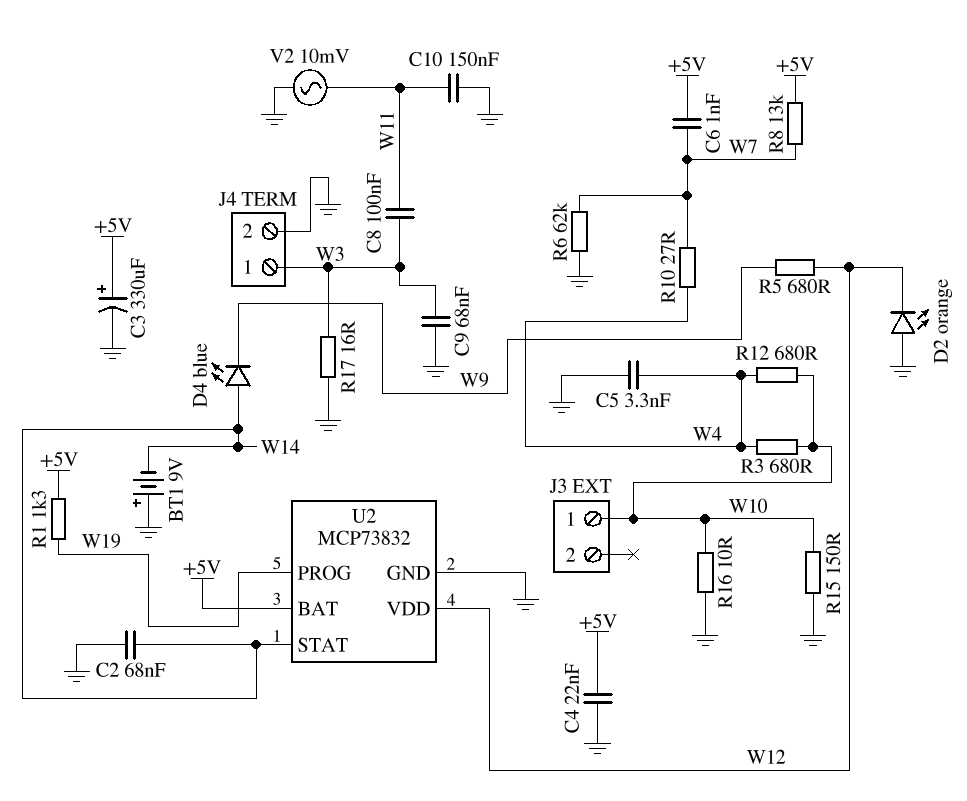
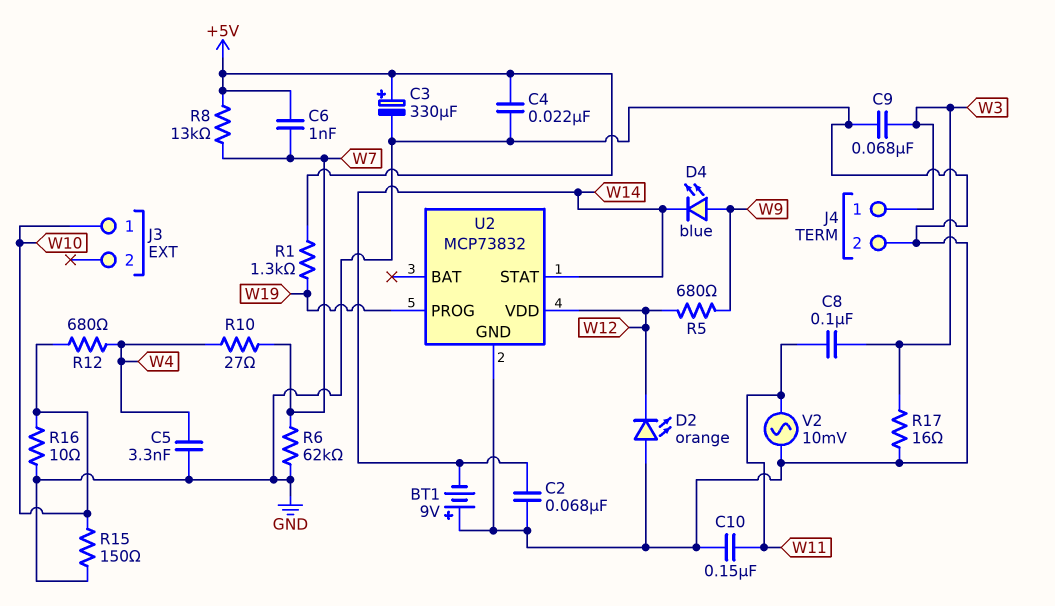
D4: LED blue (A W14, K W9) -> LED blue (A W9, K W14)
R3: 680 (W4, W10) -> none
U2 pin BAT: +5V -> none

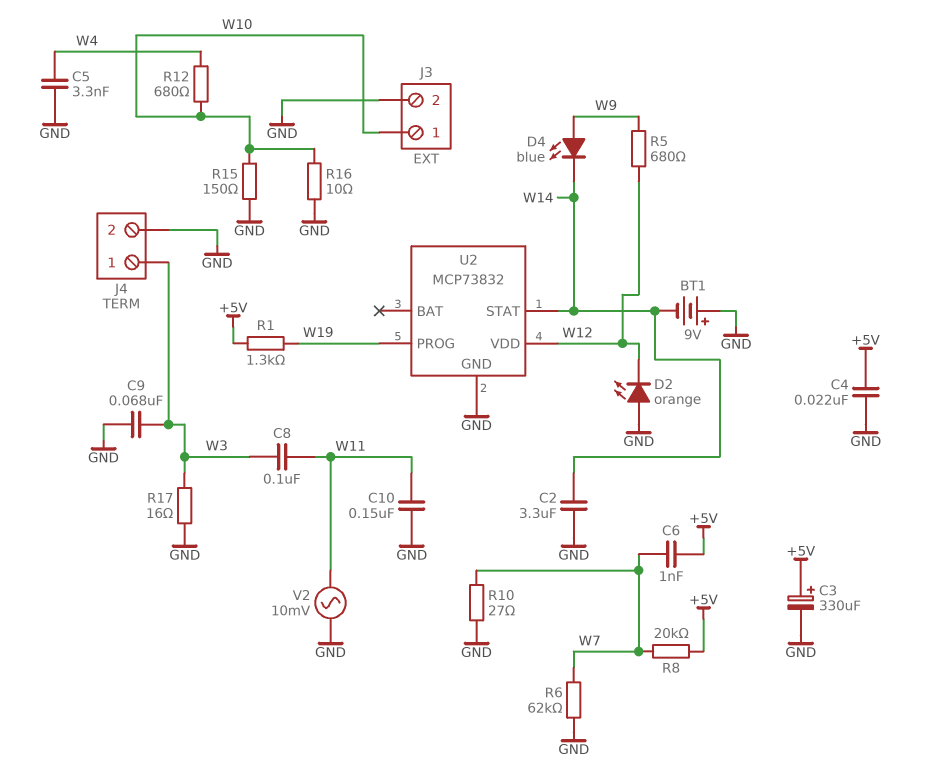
C2: 68nF (GND, W14) -> 3.3uF (GND, W14)
J3 pin 2: none -> GND
R8: 13k (+5V, W7) -> 20k (+5V, W7)
R10: 27 (W4, W7) -> 27 (GND, W7)

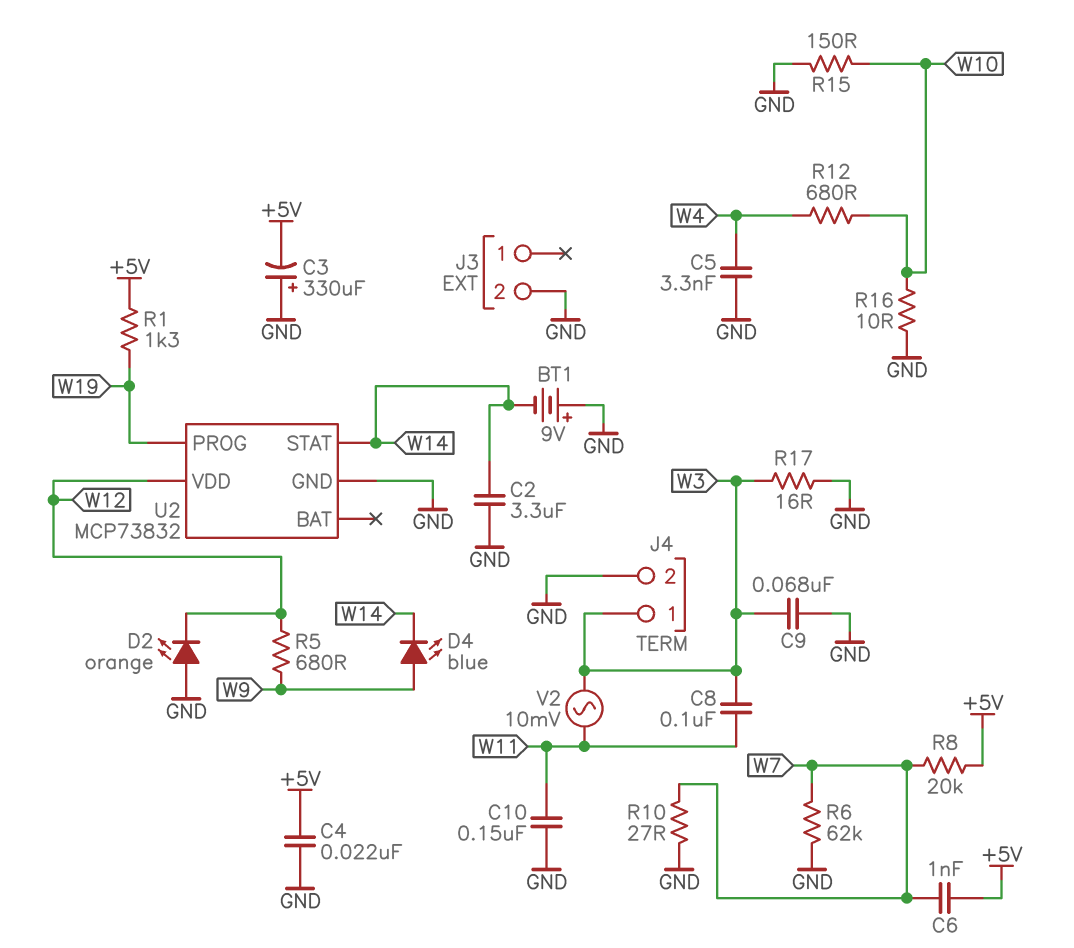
C3: 330uF (plus +5V, minus GND) -> 330uF (plus GND, minus +5V)
J3 pin 1: W10 -> none
V2: AC 10mV (GND, W11) -> AC 10mV (W3, W11)

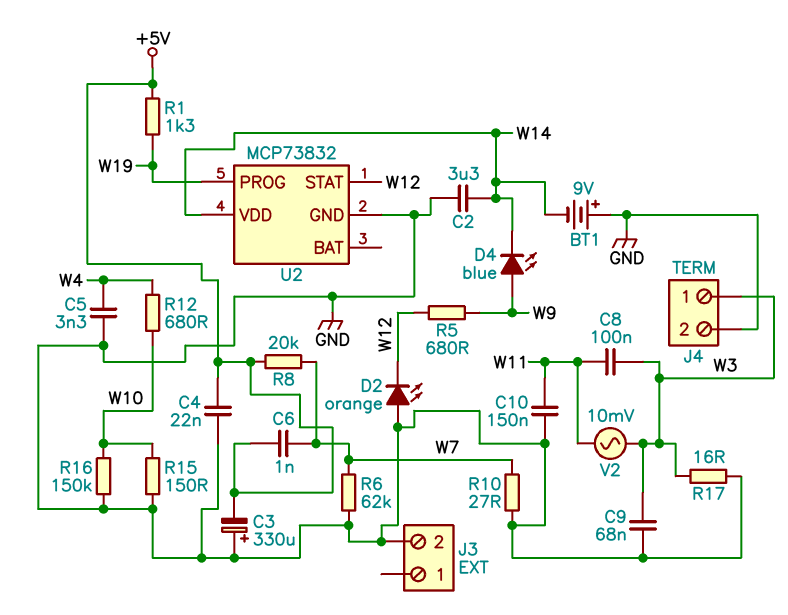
R16: 10 (GND, W10) -> 150k (GND, W10)
U2 pin STAT: W14 -> W12
U2 pin VDD: W12 -> W14

